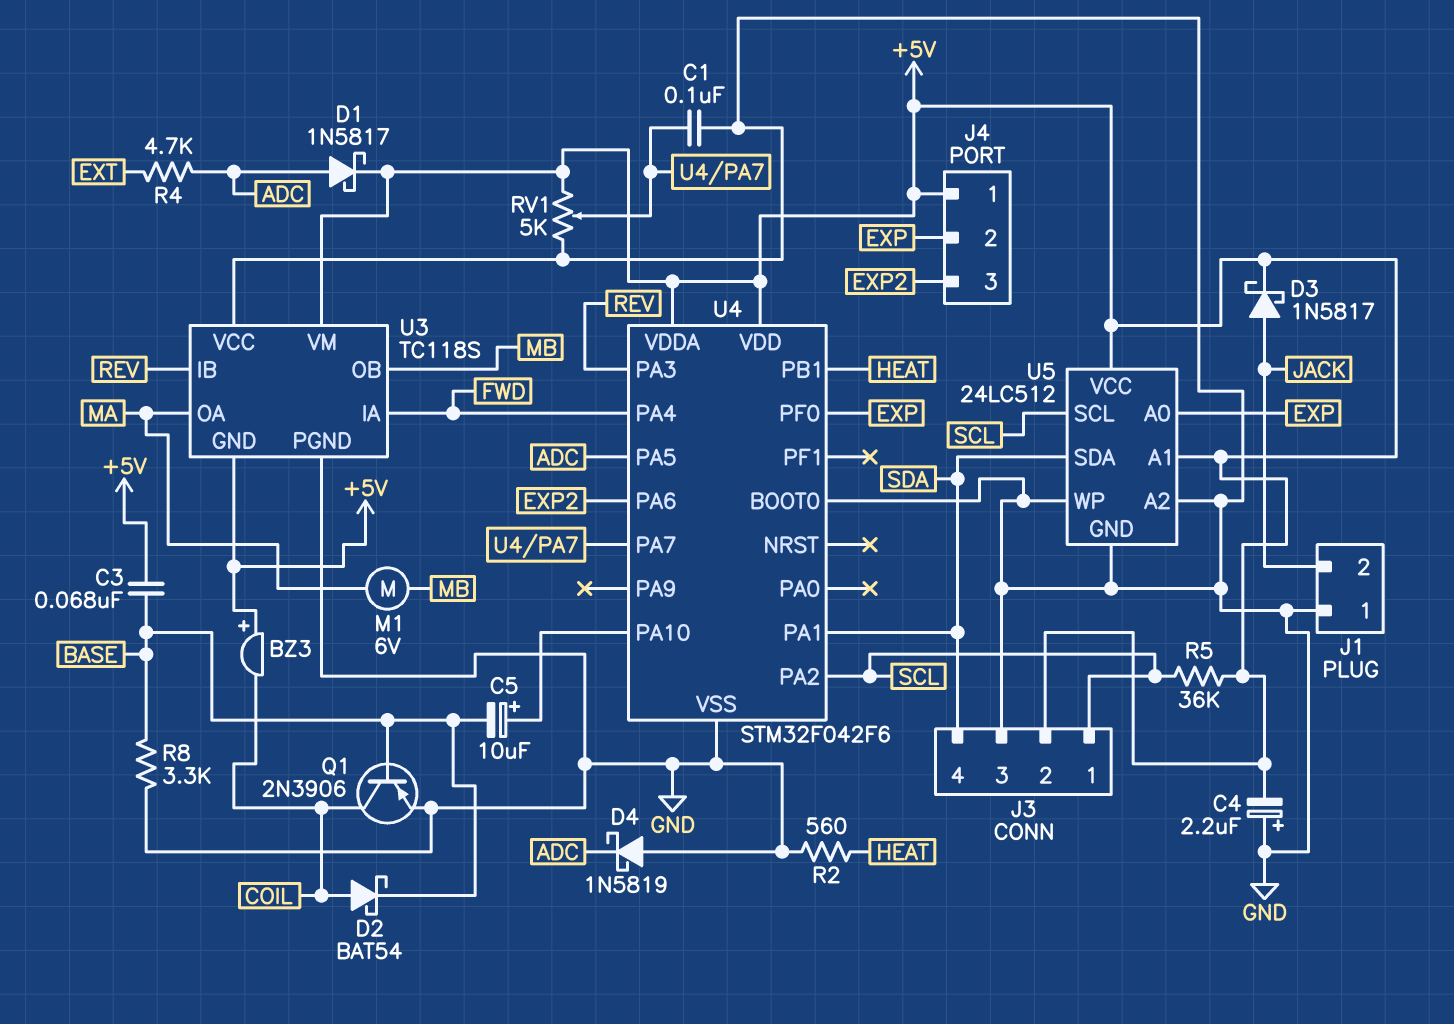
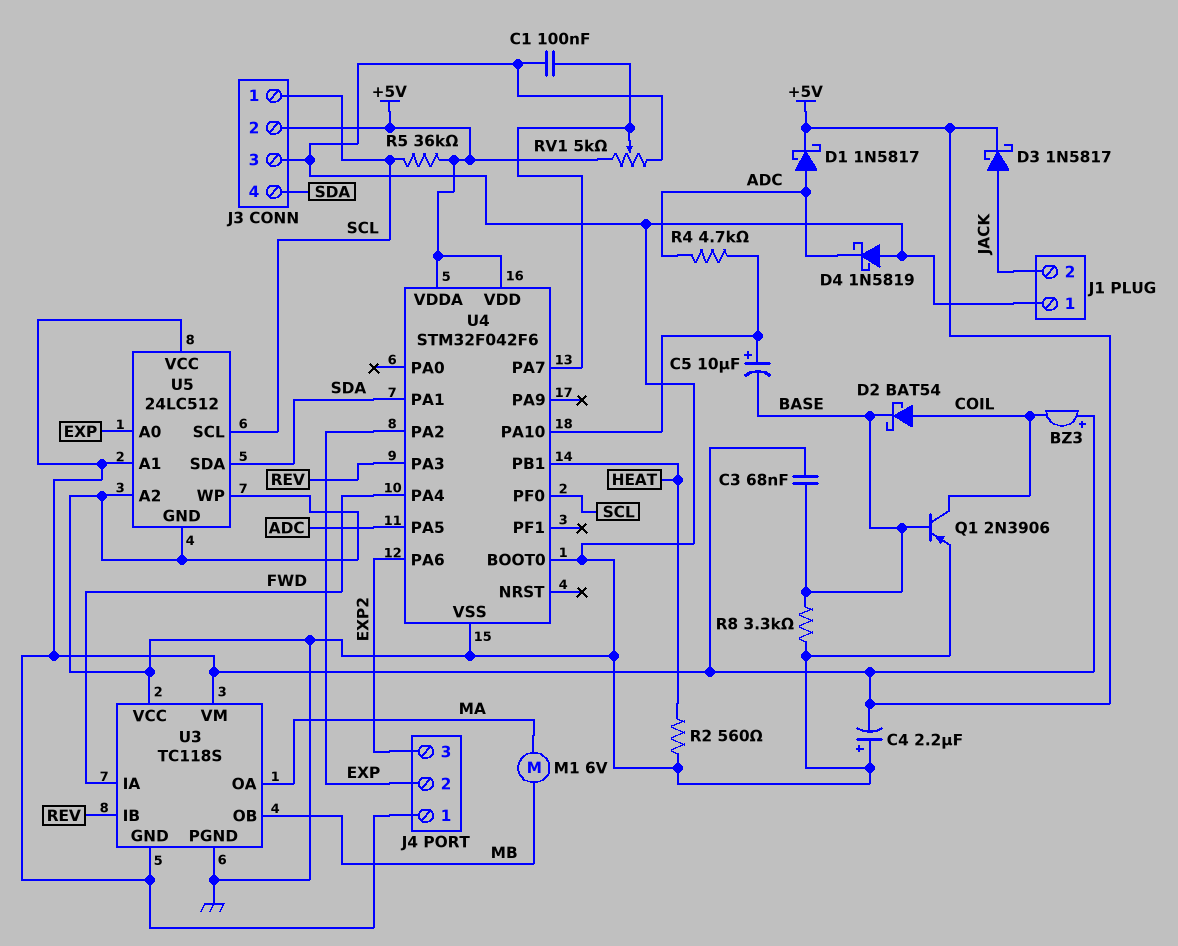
R4: 4.7k (ADC, EXT) -> 4.7k (ADC, U4/PA10)
U4 pin PA2: SCL -> EXP
U4 pin PF0: EXP -> SCL

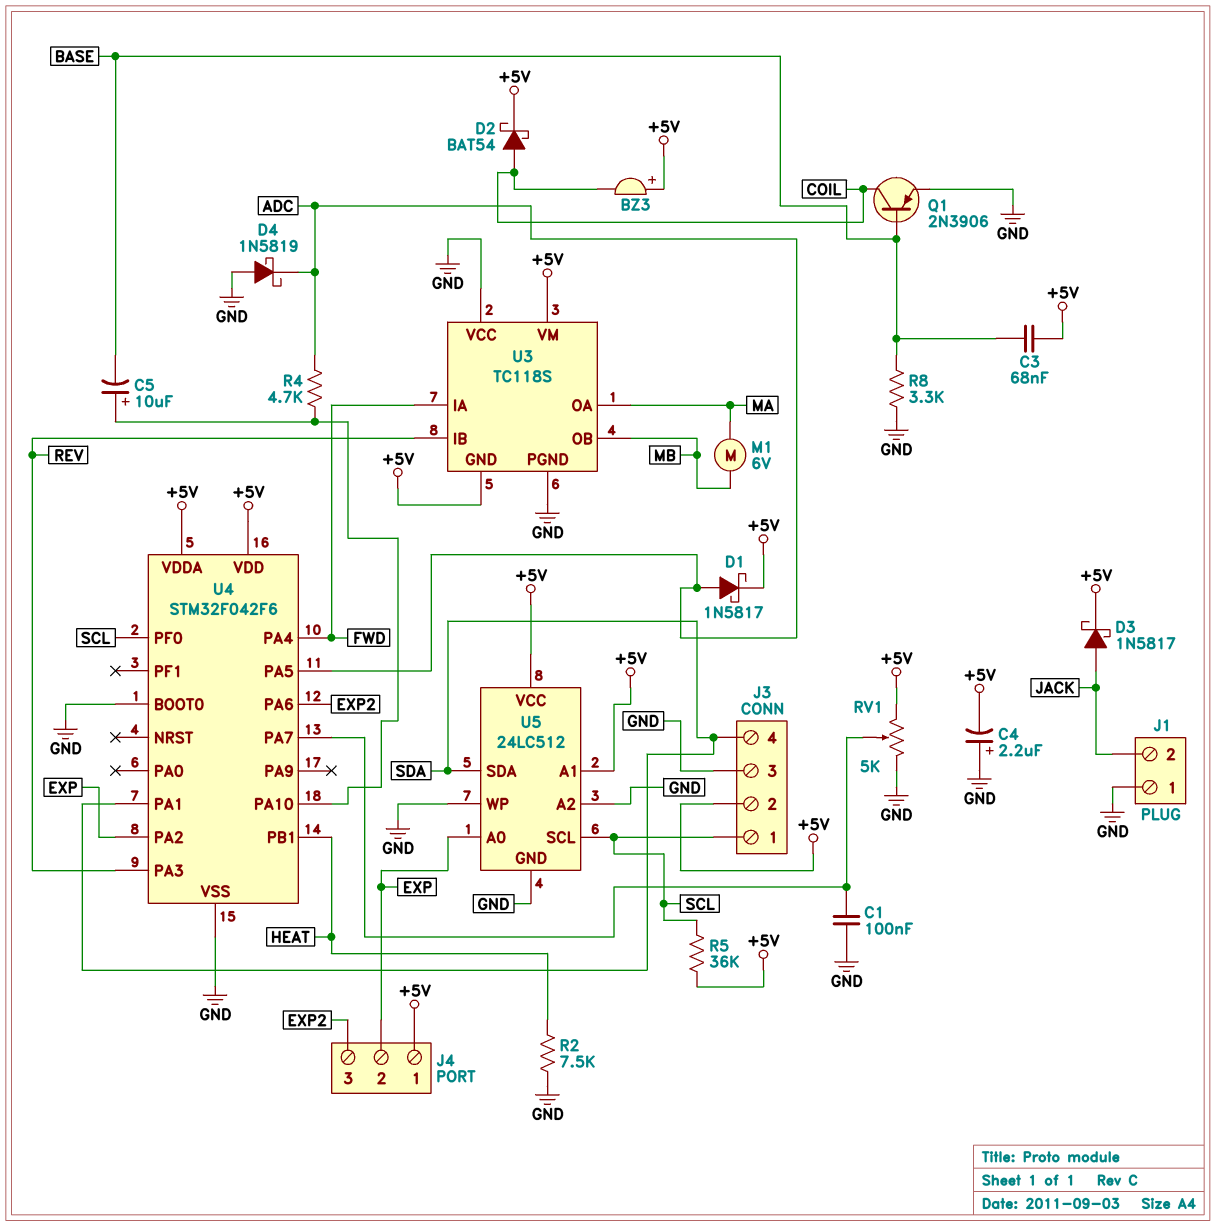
D2: schottky BAT54 (A COIL, K BASE) -> schottky BAT54 (A COIL, K +5V)
R2: 560 (GND, HEAT) -> 7.5k (GND, HEAT)

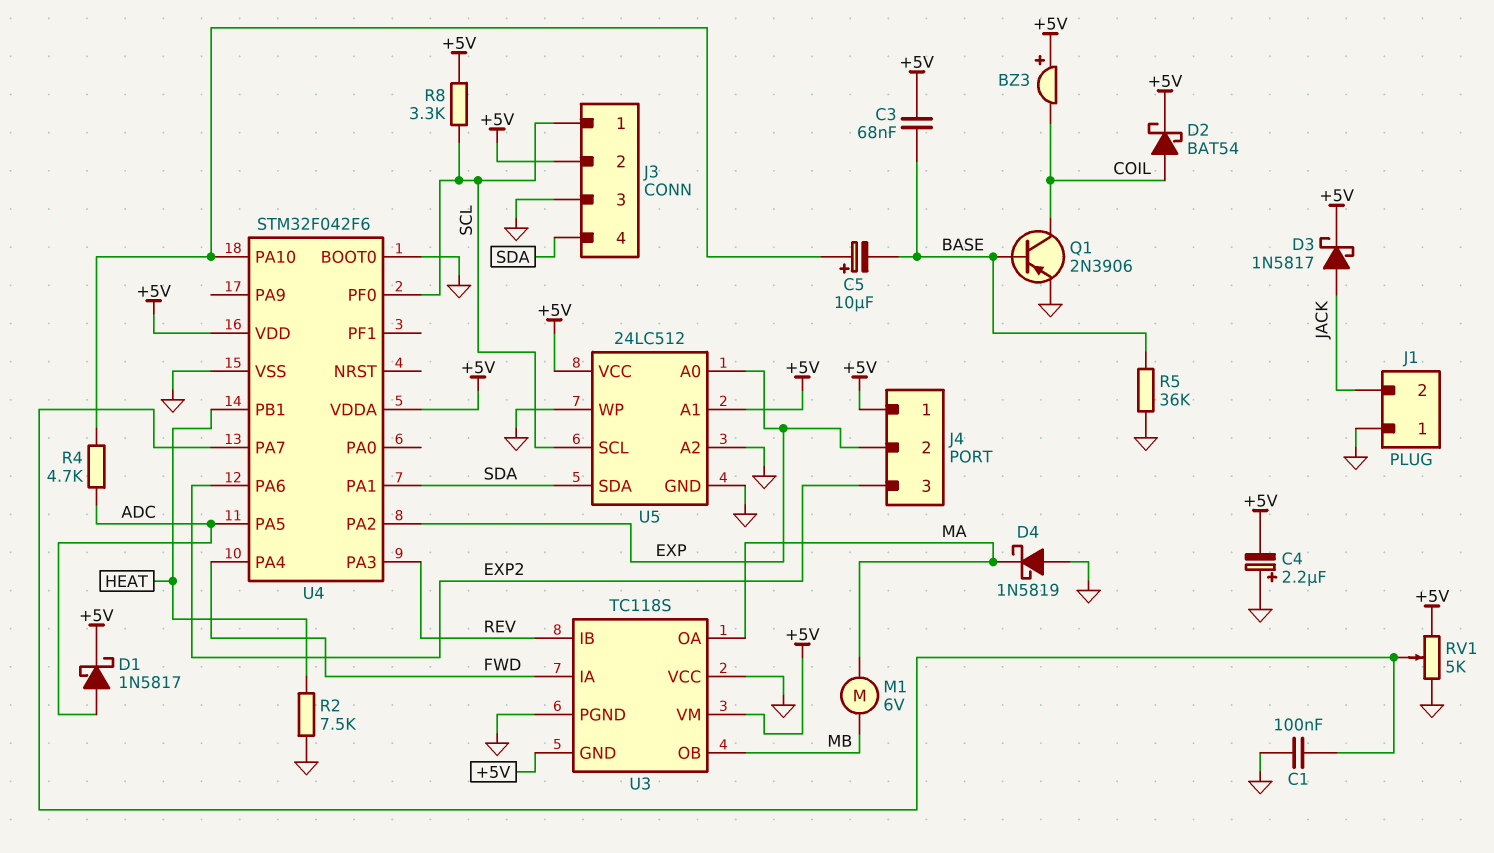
D4: schottky 1N5819 (A GND, K ADC) -> schottky 1N5819 (A GND, K MA)
R5: 36k (+5V, SCL) -> 36k (BASE, GND)
R8: 3.3k (BASE, GND) -> 3.3k (+5V, SCL)

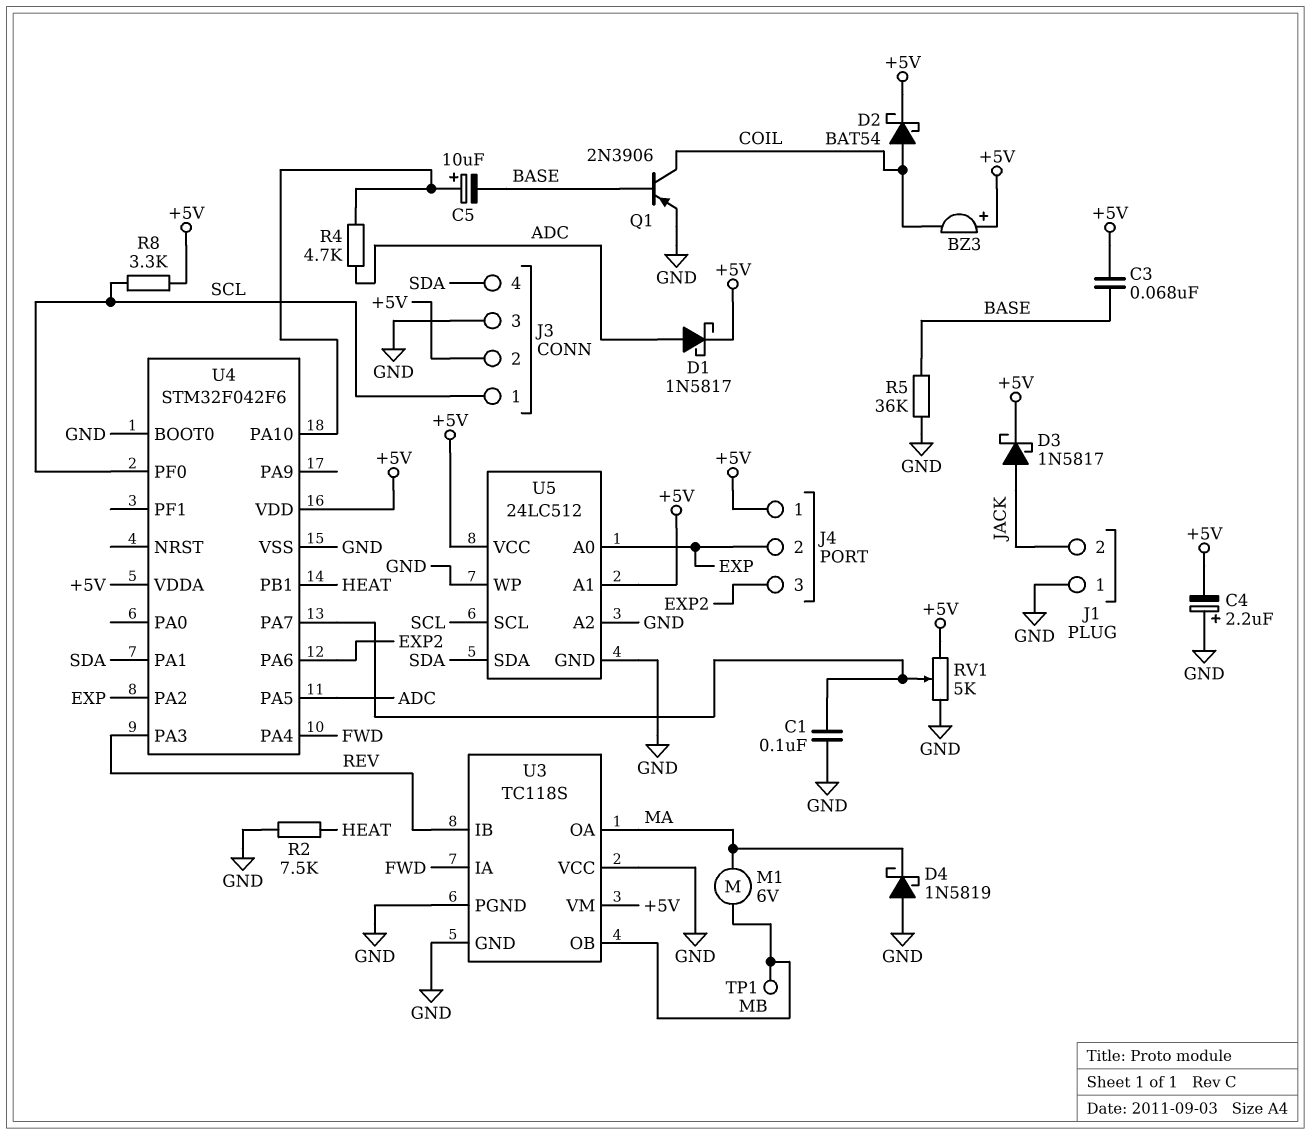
TP1: none -> test point (MB)
U3 pin GND: +5V -> GND

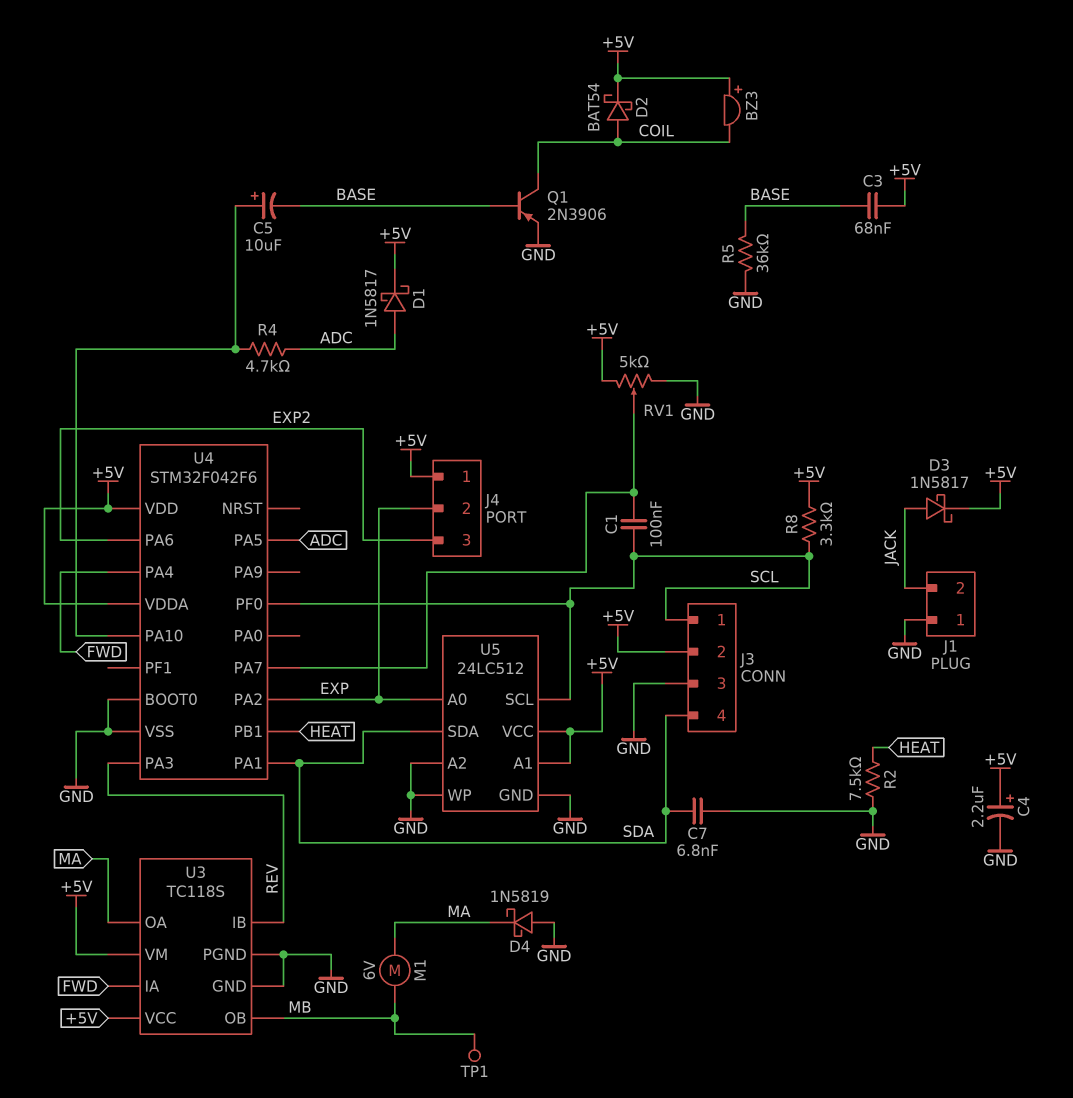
C1: 100nF (GND, U4/PA7) -> 100nF (SCL, U4/PA7)
C4: 2.2uF (plus GND, minus +5V) -> 2.2uF (plus +5V, minus GND)
C7: none -> 6.8nF (GND, SDA)
U3 pin VCC: GND -> +5V

